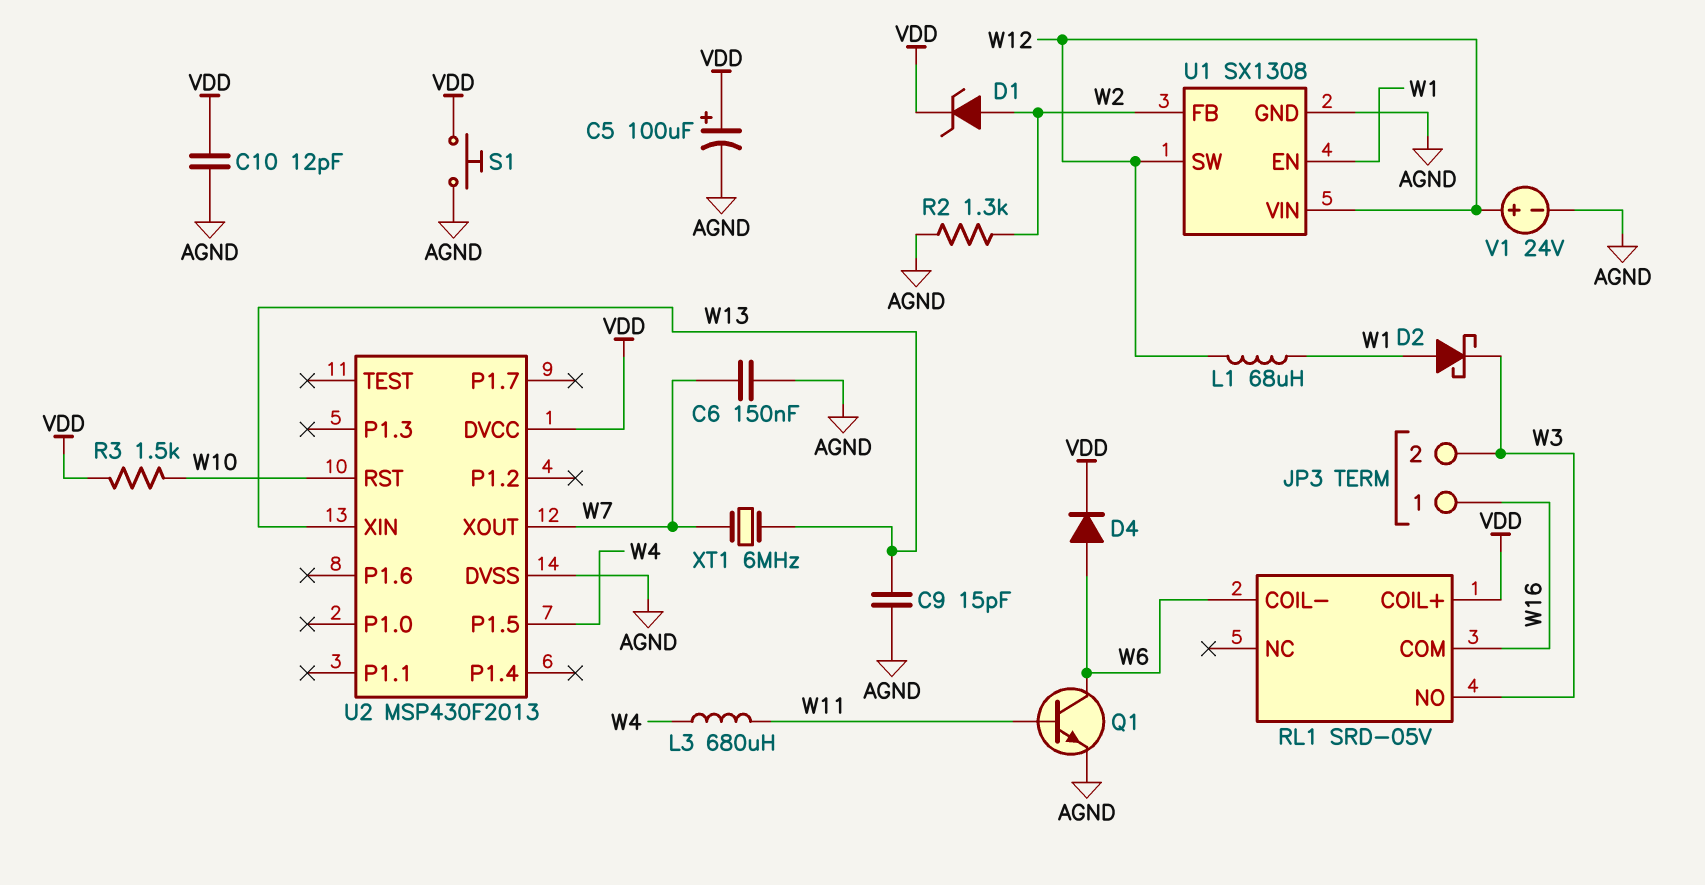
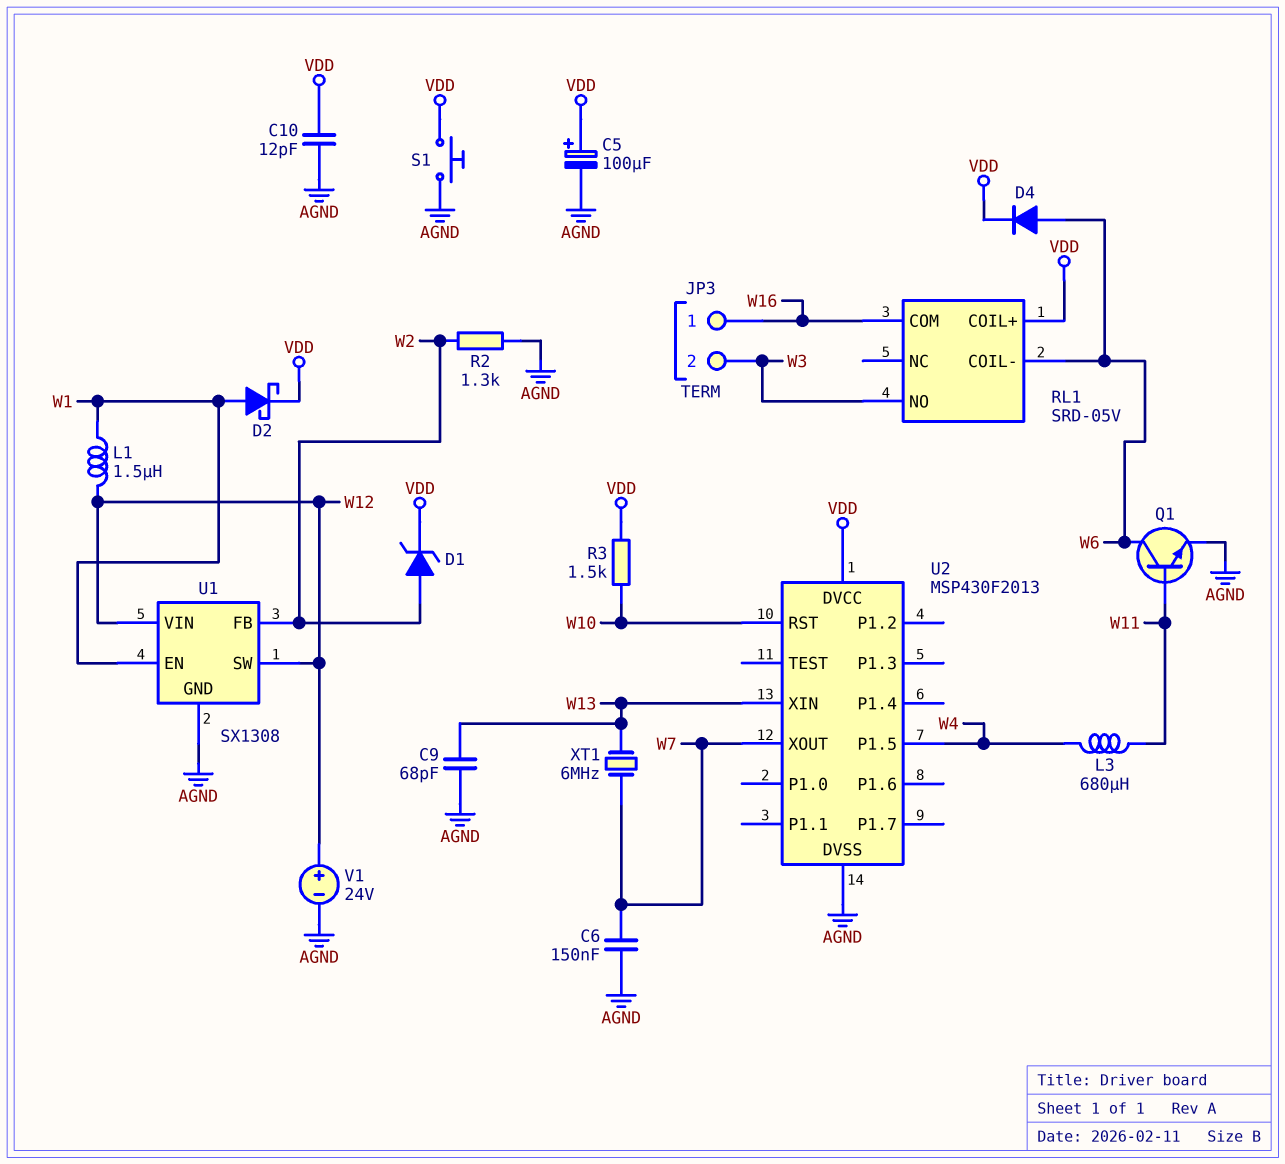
C9: 15pF (AGND, W13) -> 68pF (AGND, W13)
D2: schottky (A W1, K W3) -> schottky (A W1, K VDD)
L1: 68uH (W1, W12) -> 1.5uH (W1, W12)

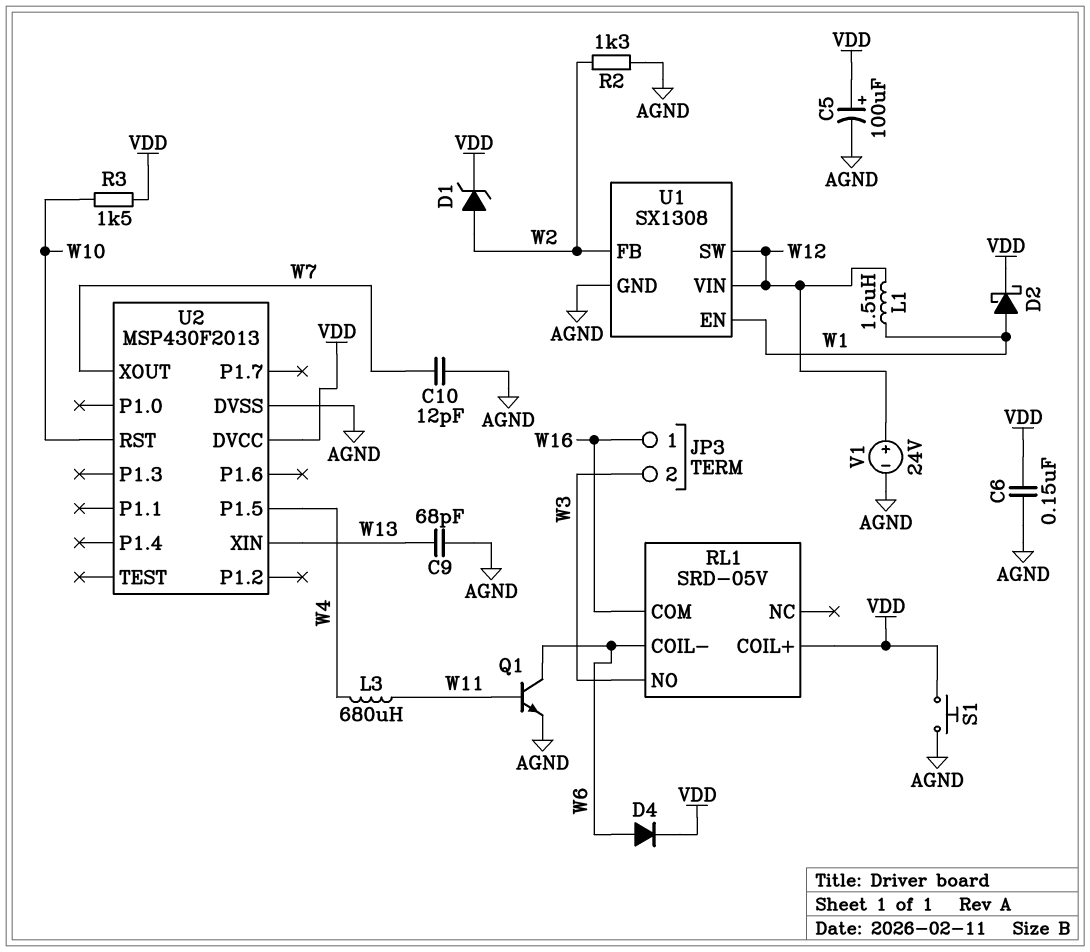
C6: 150nF (AGND, W7) -> 150nF (AGND, VDD)
C10: 12pF (AGND, VDD) -> 12pF (AGND, W7)
XT1: 6MHz (W7, W13) -> none

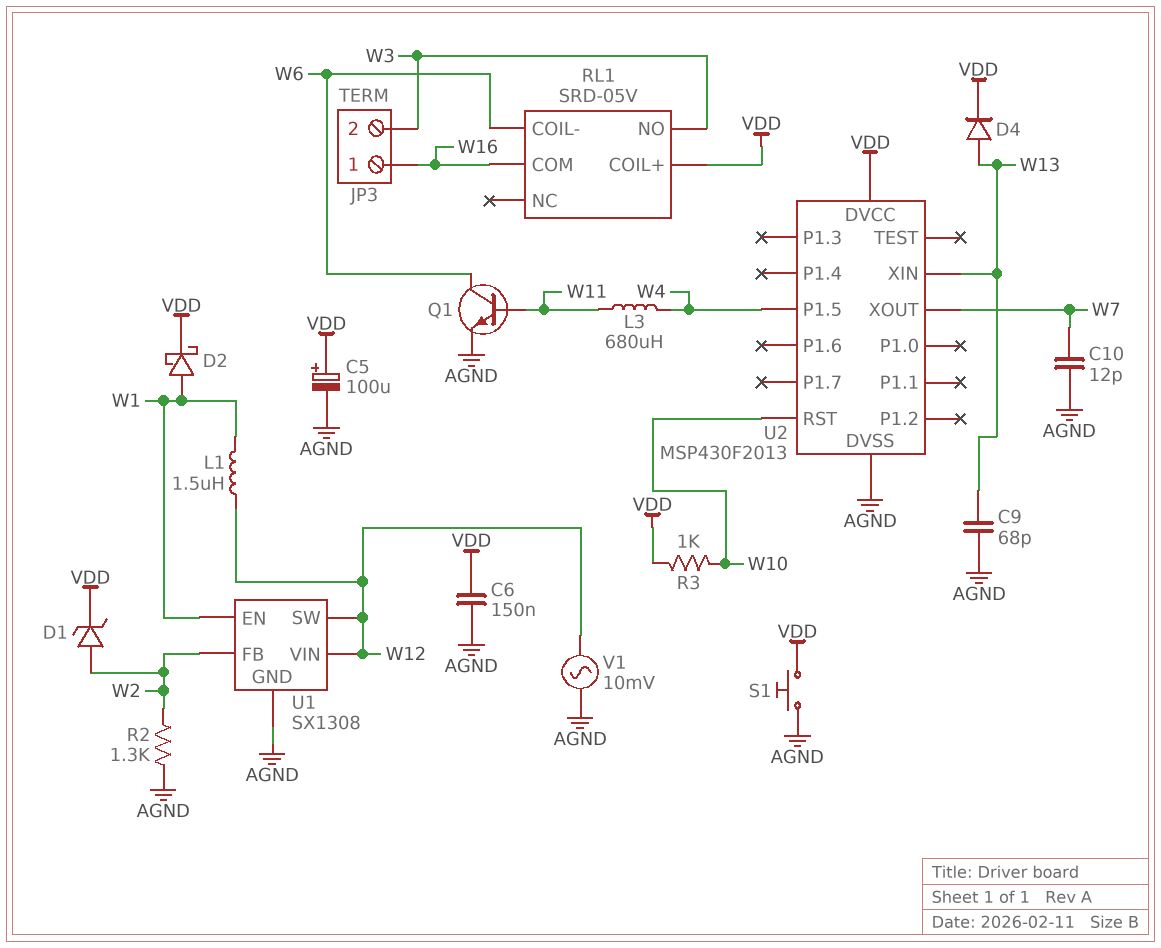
D4: diode (A W6, K VDD) -> diode (A W13, K VDD)
R3: 1.5k (VDD, W10) -> 1k (VDD, W10)
V1: 24V (plus W12, minus AGND) -> AC 10mV (AGND, W12)

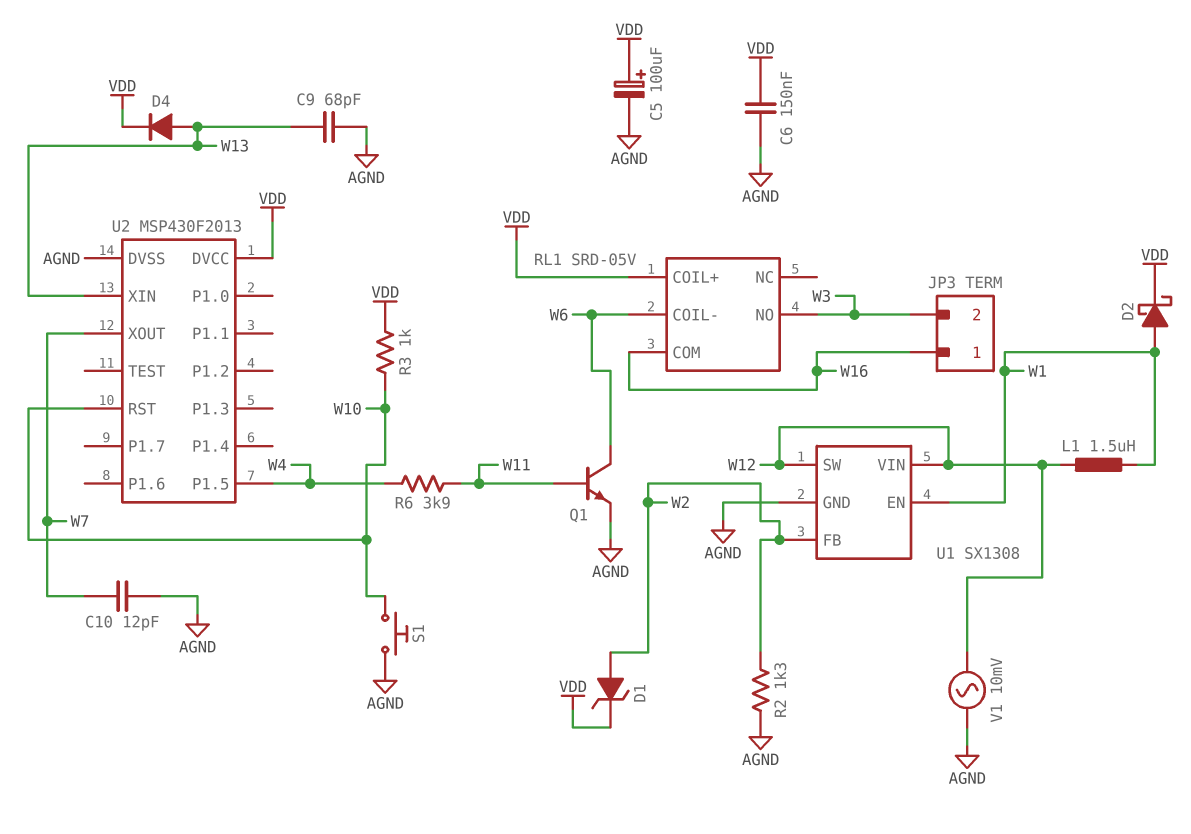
L3: 680uH (W4, W11) -> none
R6: none -> 3.9k (W4, W11)
S1: button (AGND, VDD) -> button (AGND, W10)

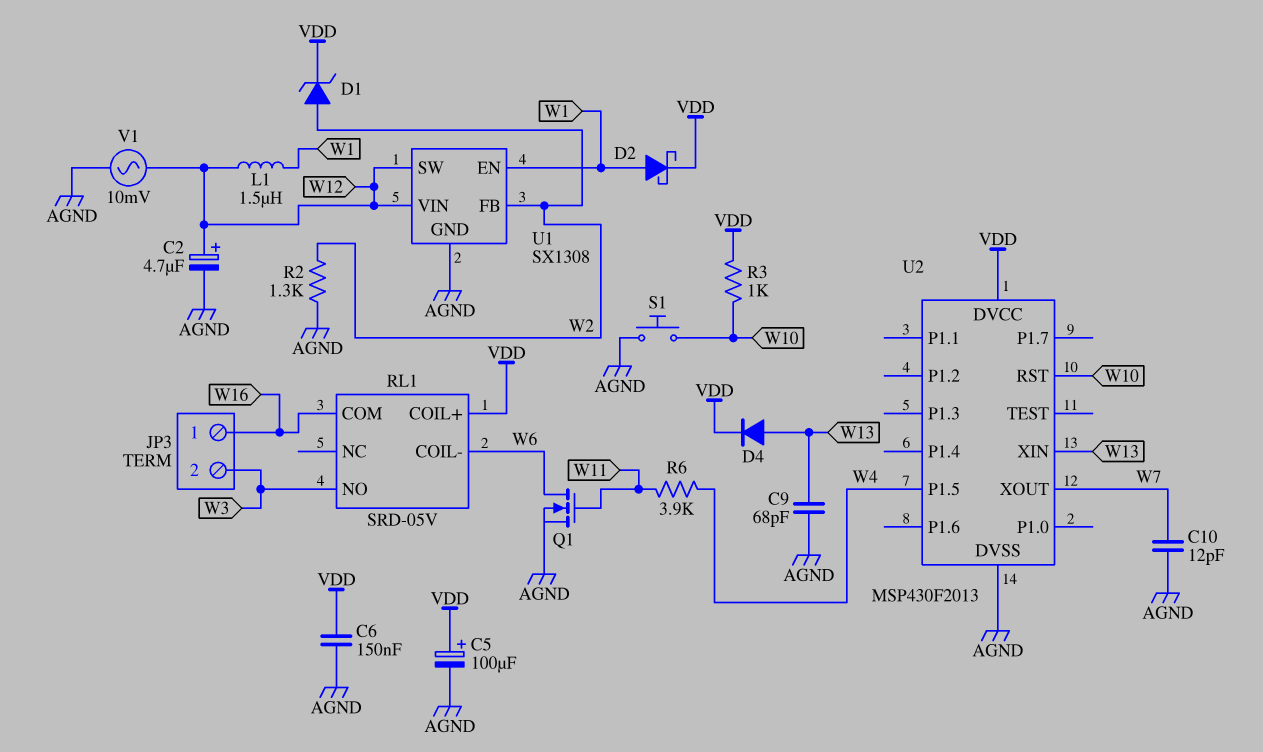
C2: none -> 4.7uF (plus W12, minus AGND)
Q1: NPN (B W11, C W6, E AGND) -> NMOS (G W11, D W6, S AGND)

